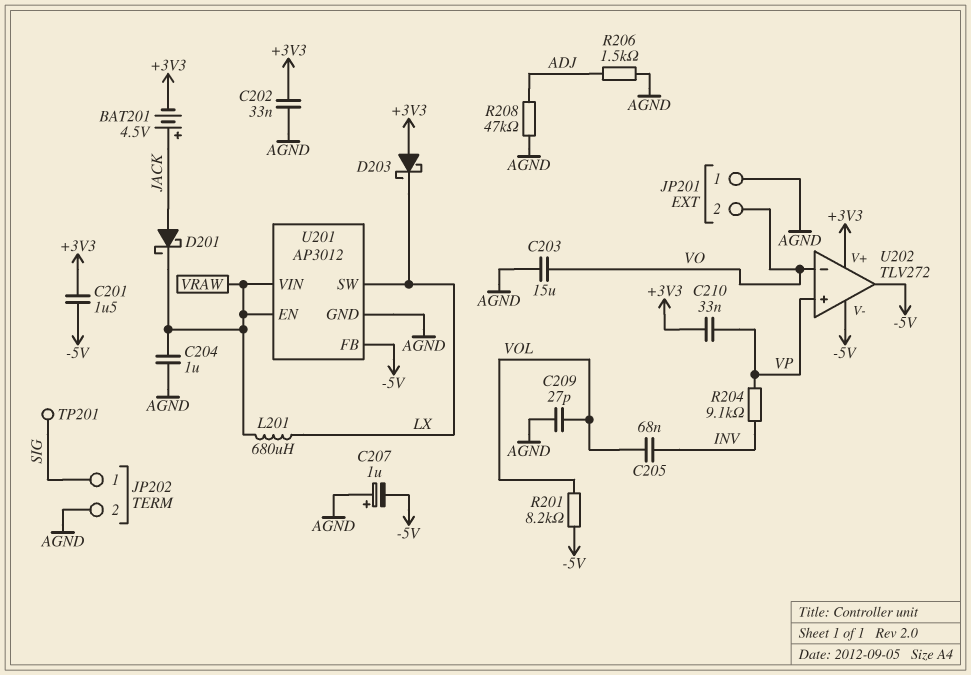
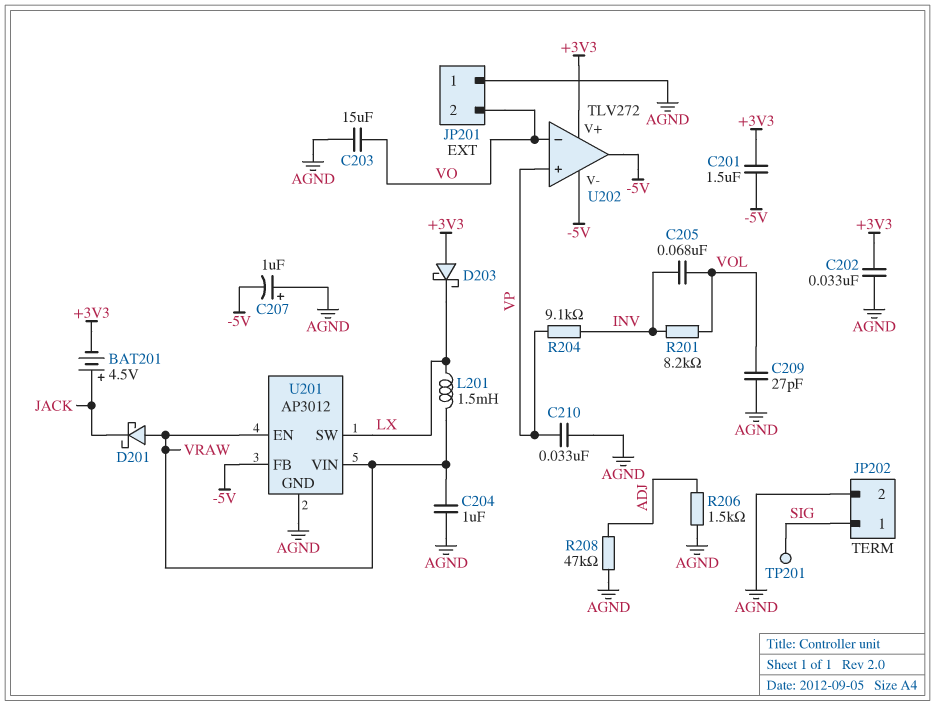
C210: 33nF (+3V3, VP) -> 33nF (AGND, VP)
D201: schottky (A JACK, K VRAW) -> schottky (A VRAW, K JACK)
L201: 680uH (LX, VRAW) -> 1.5mH (LX, VRAW)
R201: 8.2k (-5V, VOL) -> 8.2k (INV, VOL)

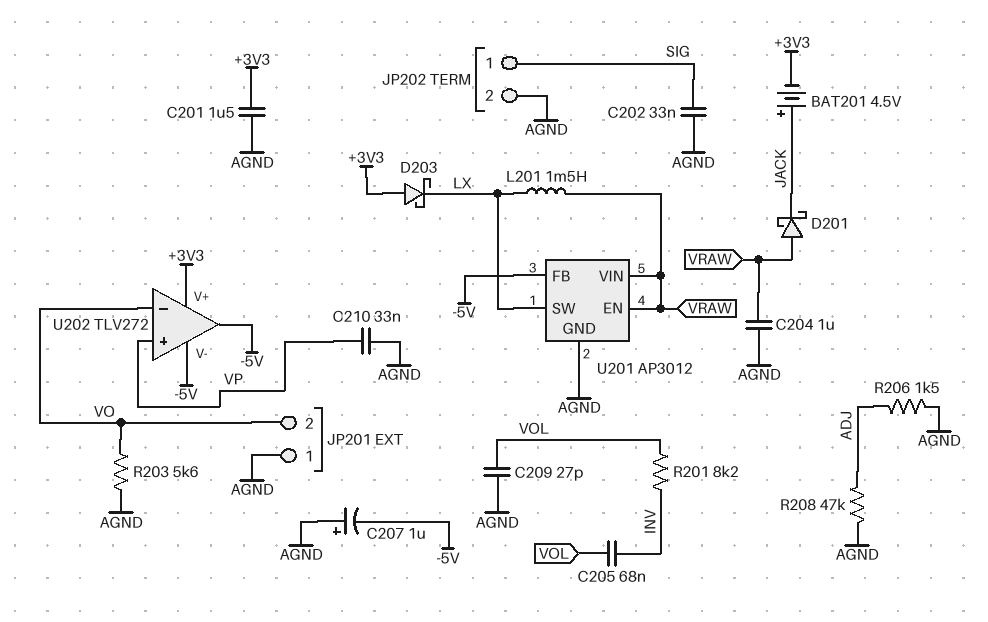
C201: 1.5uF (+3V3, -5V) -> 1.5uF (+3V3, AGND)
C202: 33nF (+3V3, AGND) -> 33nF (AGND, SIG)
C203: 15uF (AGND, VO) -> none
R203: none -> 5.6k (AGND, VO)
R204: 9.1k (INV, VP) -> none
TP201: test point (SIG) -> none

